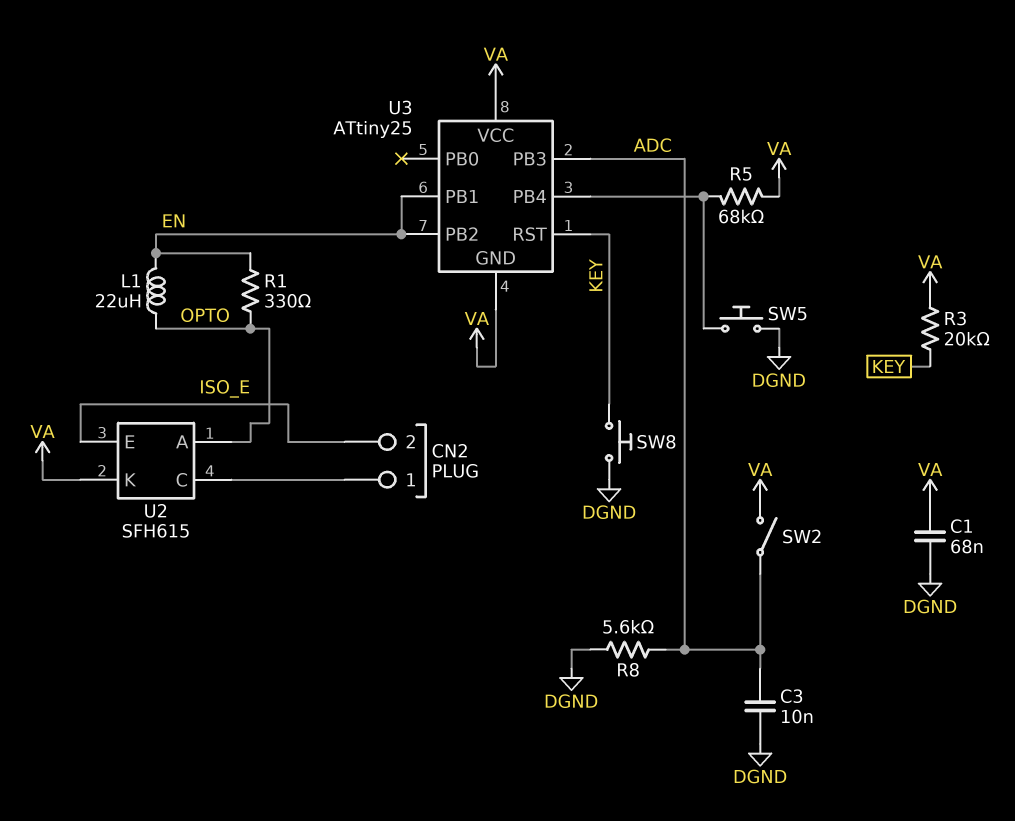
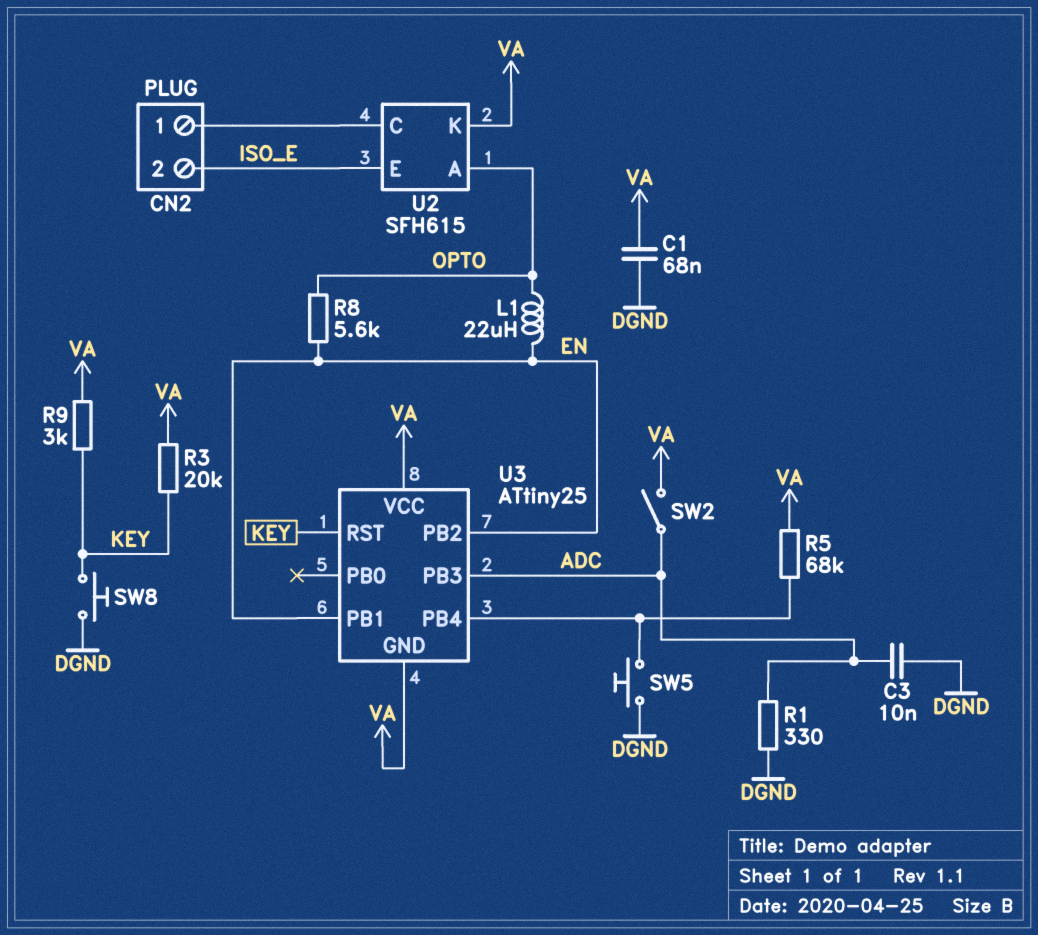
R1: 330 (EN, OPTO) -> 330 (ADC, DGND)
R8: 5.6k (ADC, DGND) -> 5.6k (EN, OPTO)
R9: none -> 3k (KEY, VA)

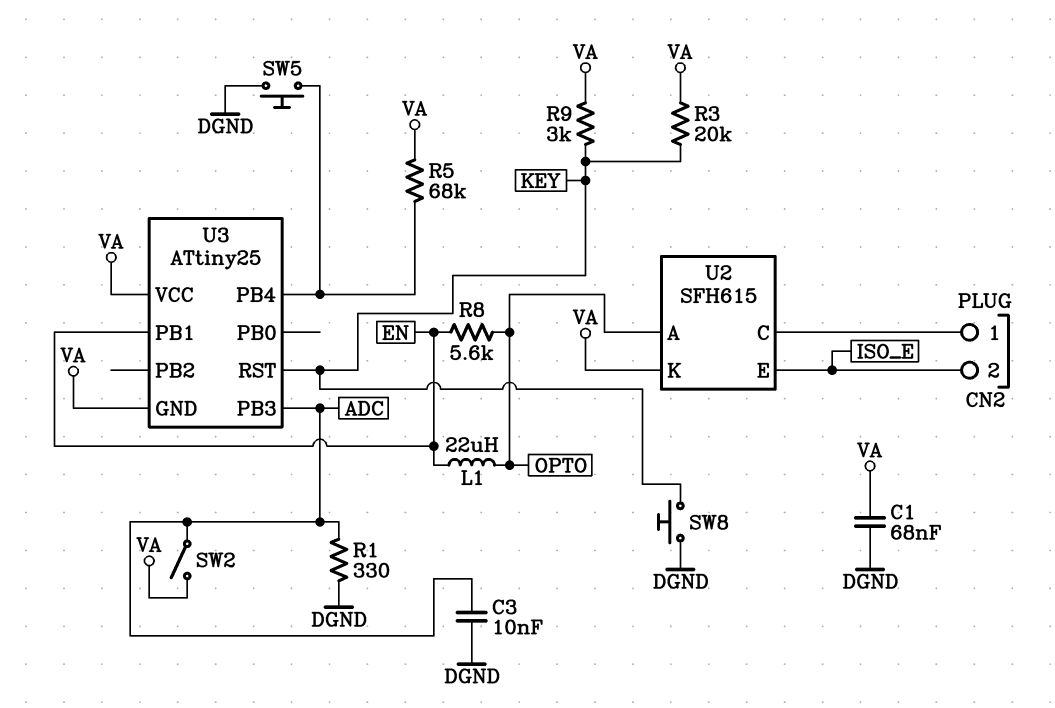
U3 pin PB2: EN -> none

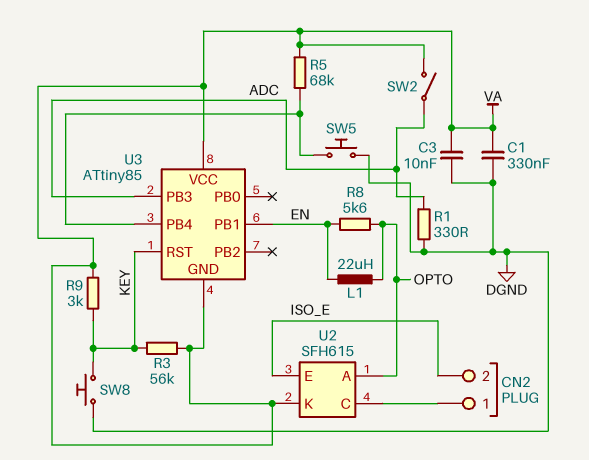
C1: 68nF (DGND, VA) -> 330nF (DGND, VA)
C3: 10nF (ADC, DGND) -> 10nF (DGND, VA)
R3: 20k (KEY, VA) -> 56k (KEY, VA)
U3: ATtiny25 -> ATtiny85

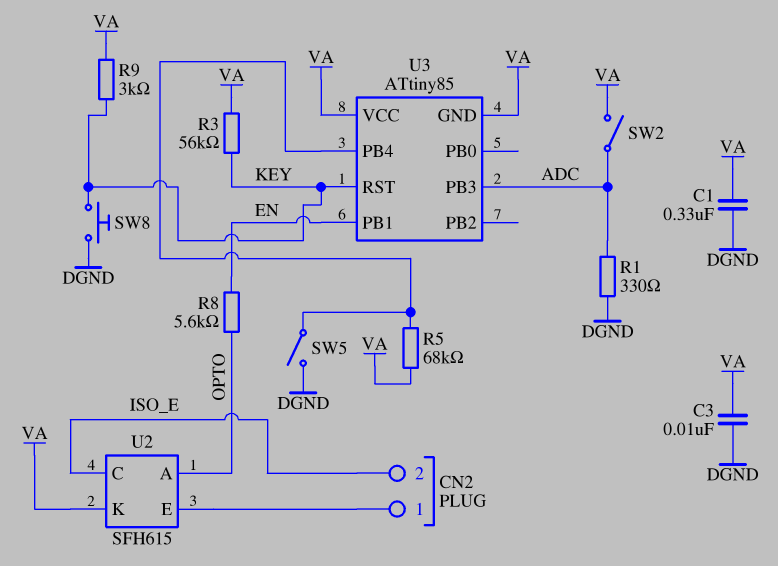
L1: 22uH (EN, OPTO) -> none
SW5: button (DGND, U3/PB4) -> switch (DGND, U3/PB4)
U2 pin C: CN2/1 -> ISO_E
U2 pin E: ISO_E -> CN2/1

